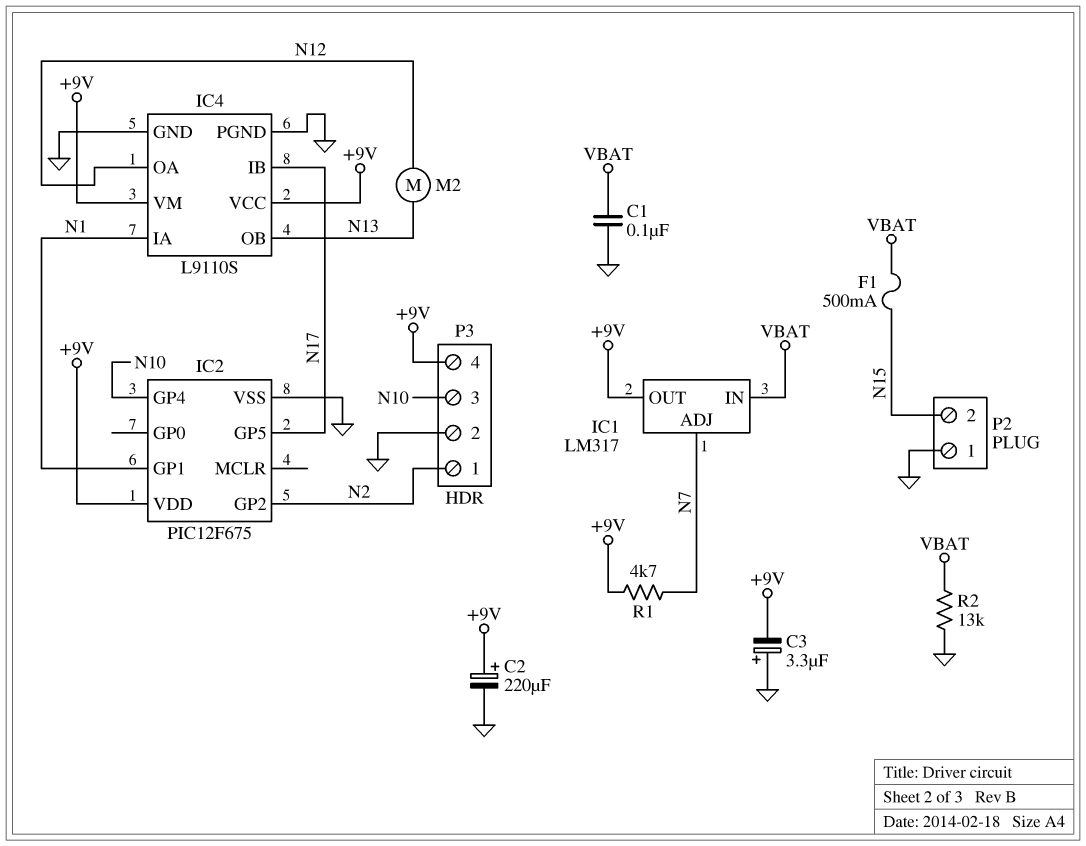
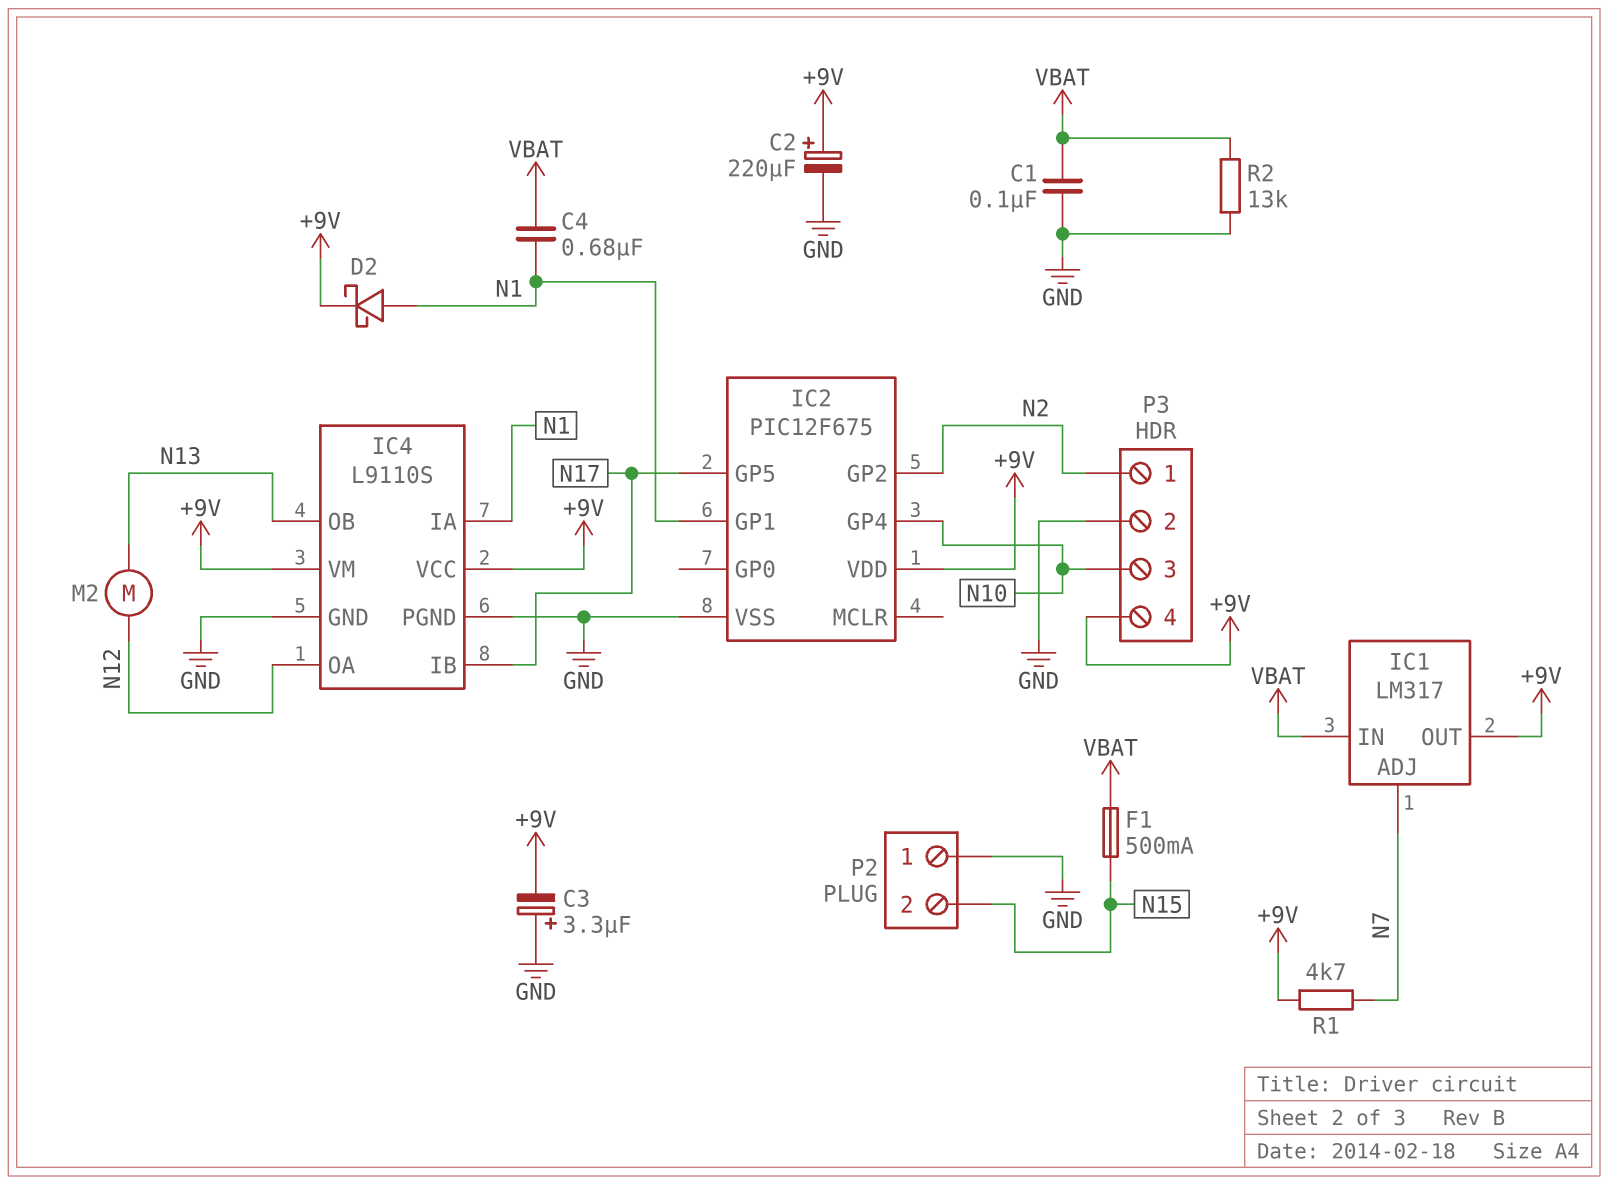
C4: none -> 680nF (N1, VBAT)
D2: none -> schottky (A N1, K +9V)

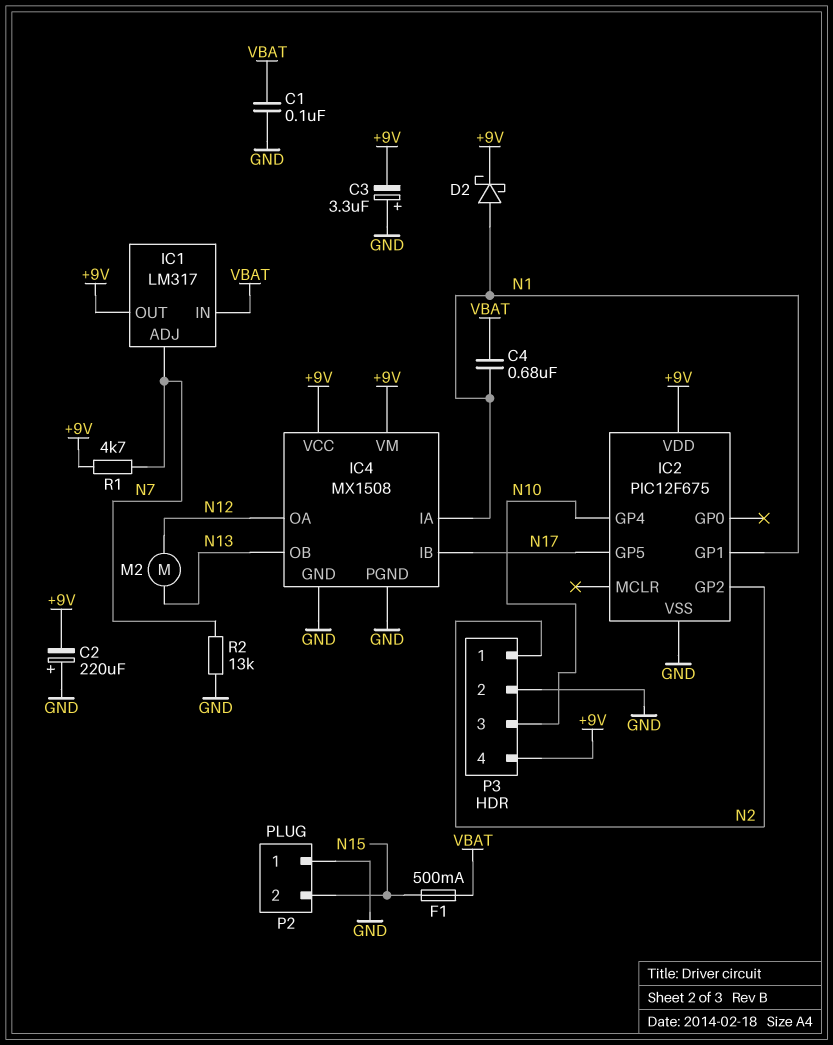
C2: 220uF (plus +9V, minus GND) -> 220uF (plus GND, minus +9V)
IC4: L9110S -> MX1508
R2: 13k (GND, VBAT) -> 13k (GND, N7)

